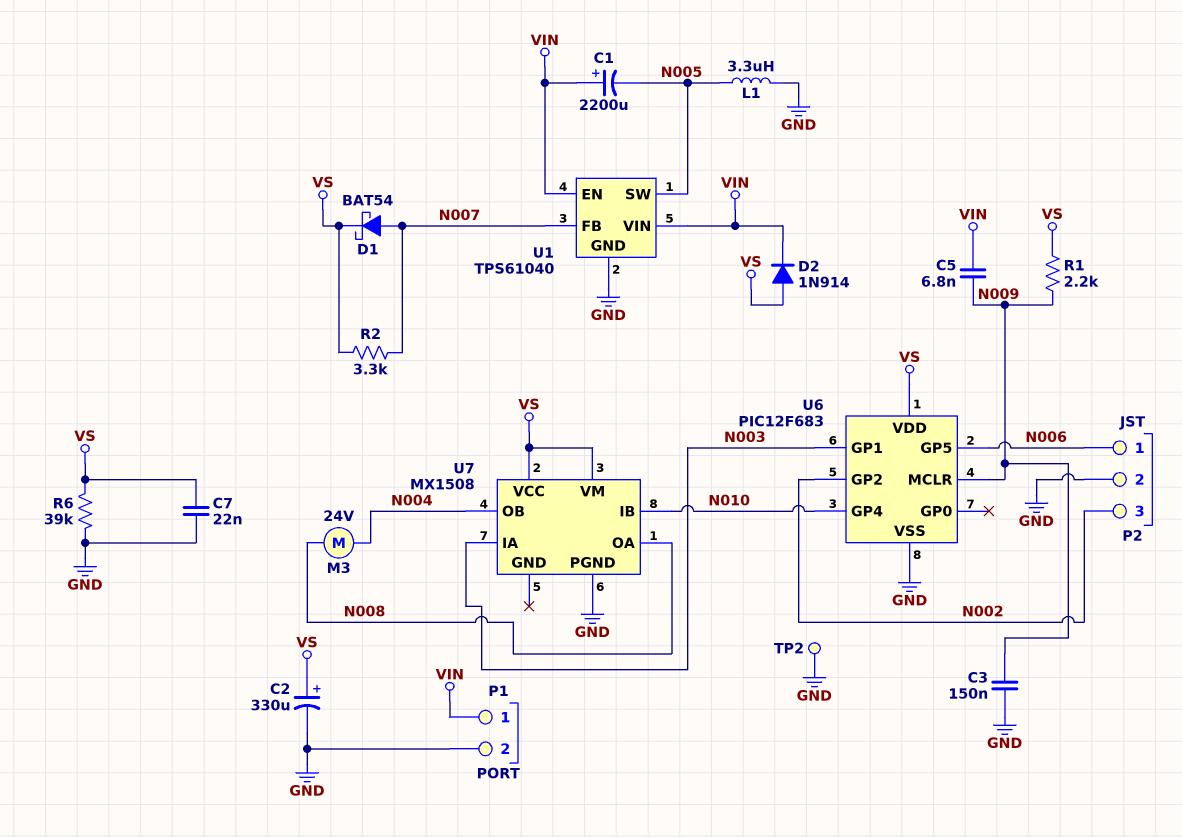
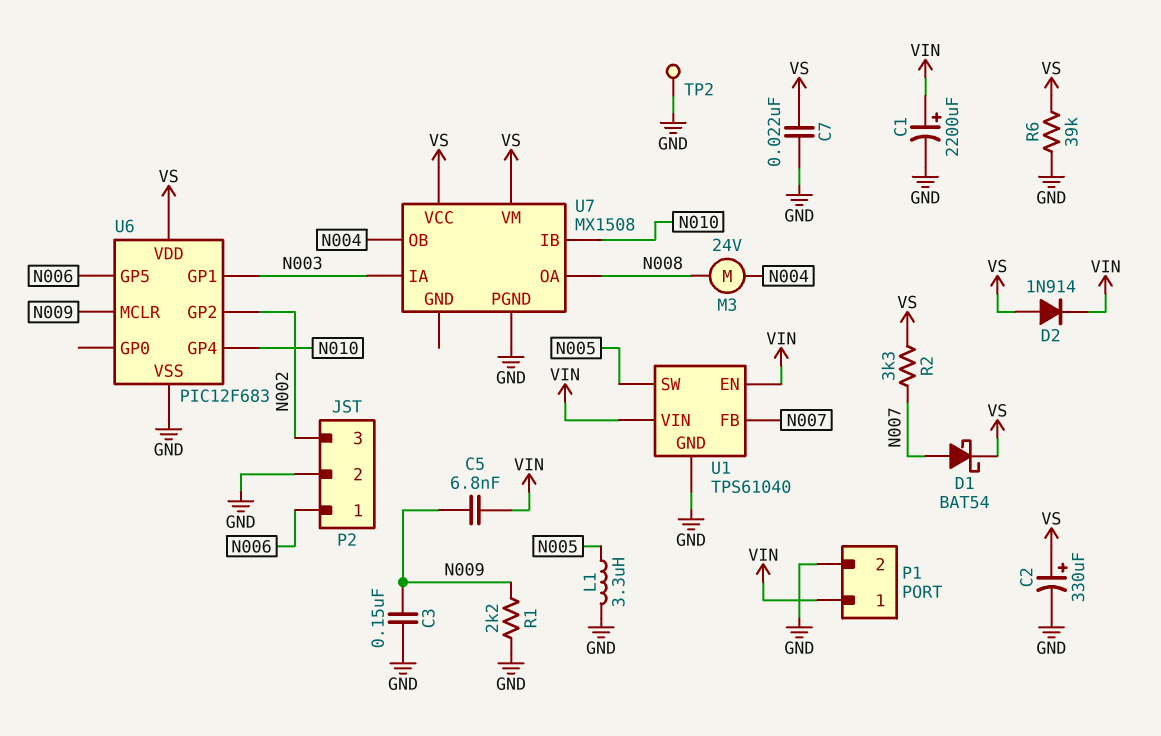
C1: 2200uF (plus VIN, minus N005) -> 2200uF (plus VIN, minus GND)
R1: 2.2k (N009, VS) -> 2.2k (GND, N009)

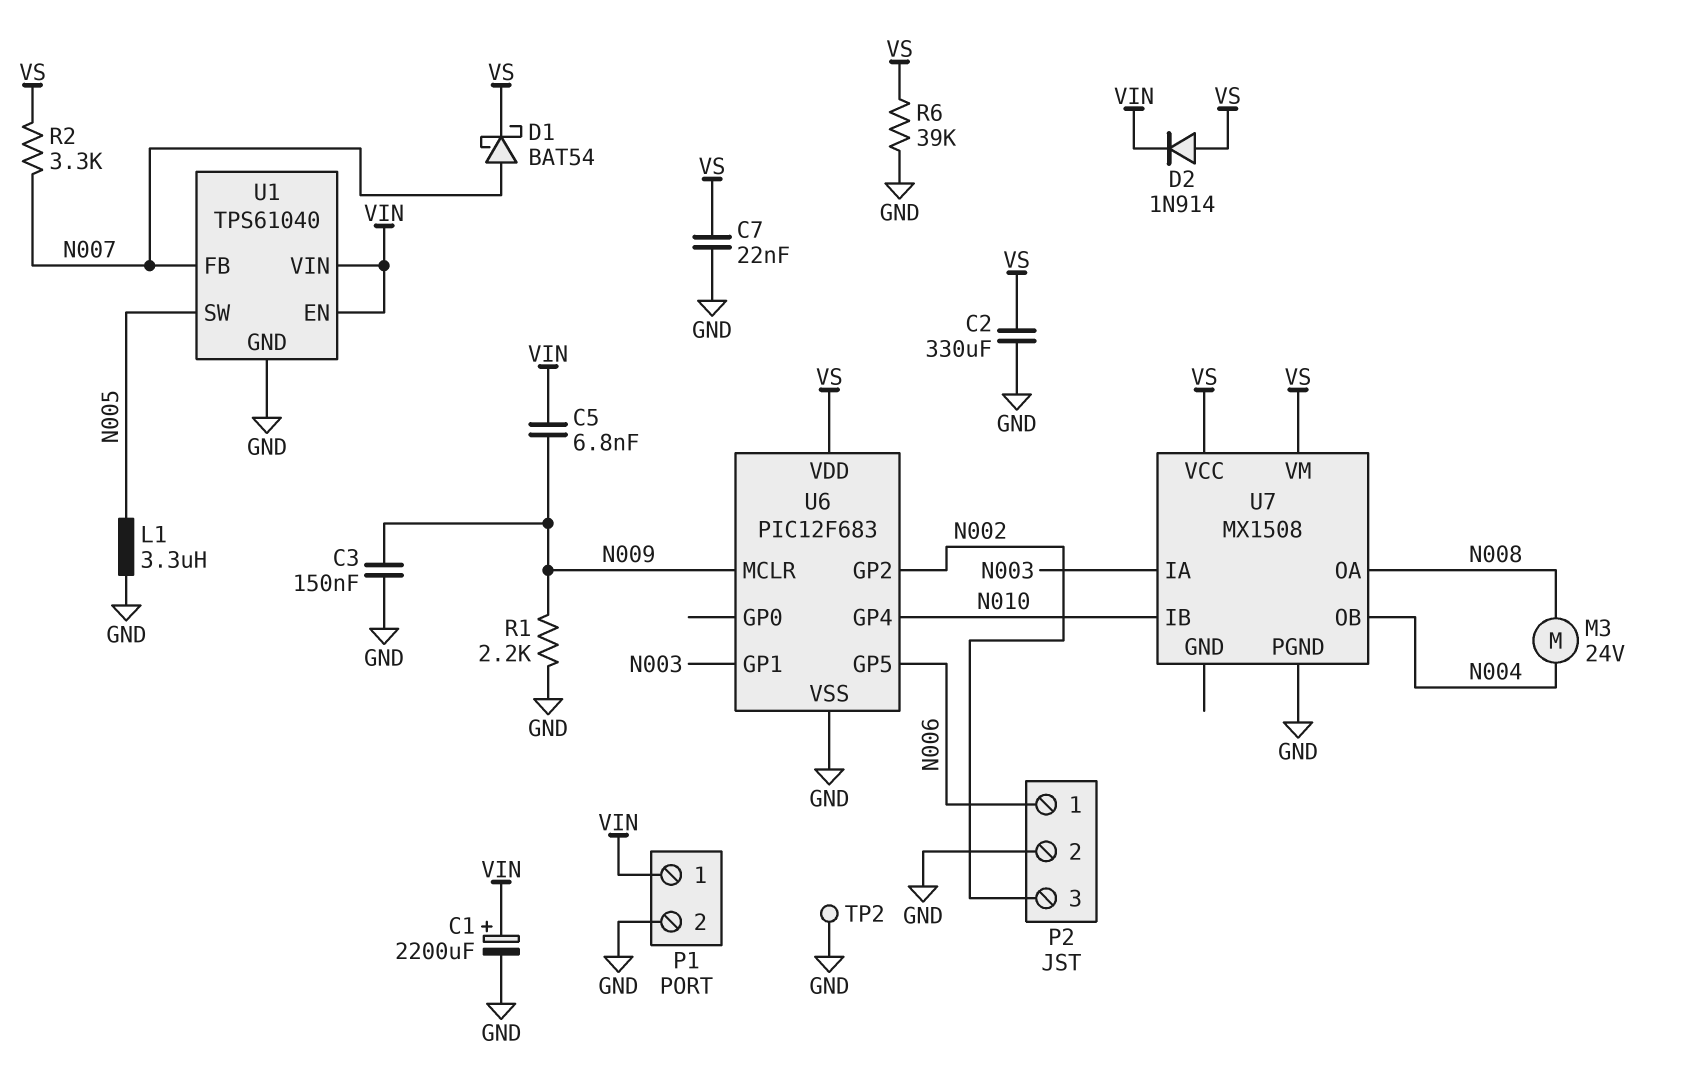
C2: 330uF (plus VS, minus GND) -> 330uF (GND, VS)

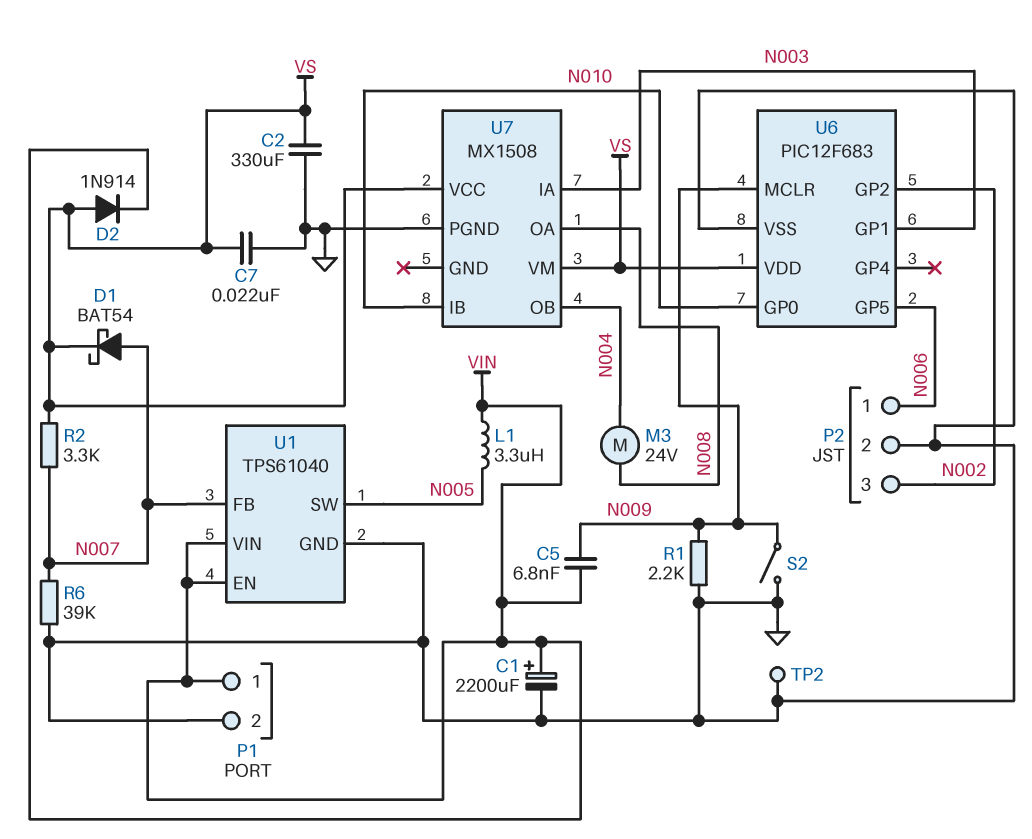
C3: 150nF (GND, N009) -> none
L1: 3.3uH (GND, N005) -> 3.3uH (N005, VIN)
R6: 39k (GND, VS) -> 39k (GND, N007)
S2: none -> switch (GND, N009)
U6 pin GP0: none -> N010
U6 pin GP4: N010 -> none

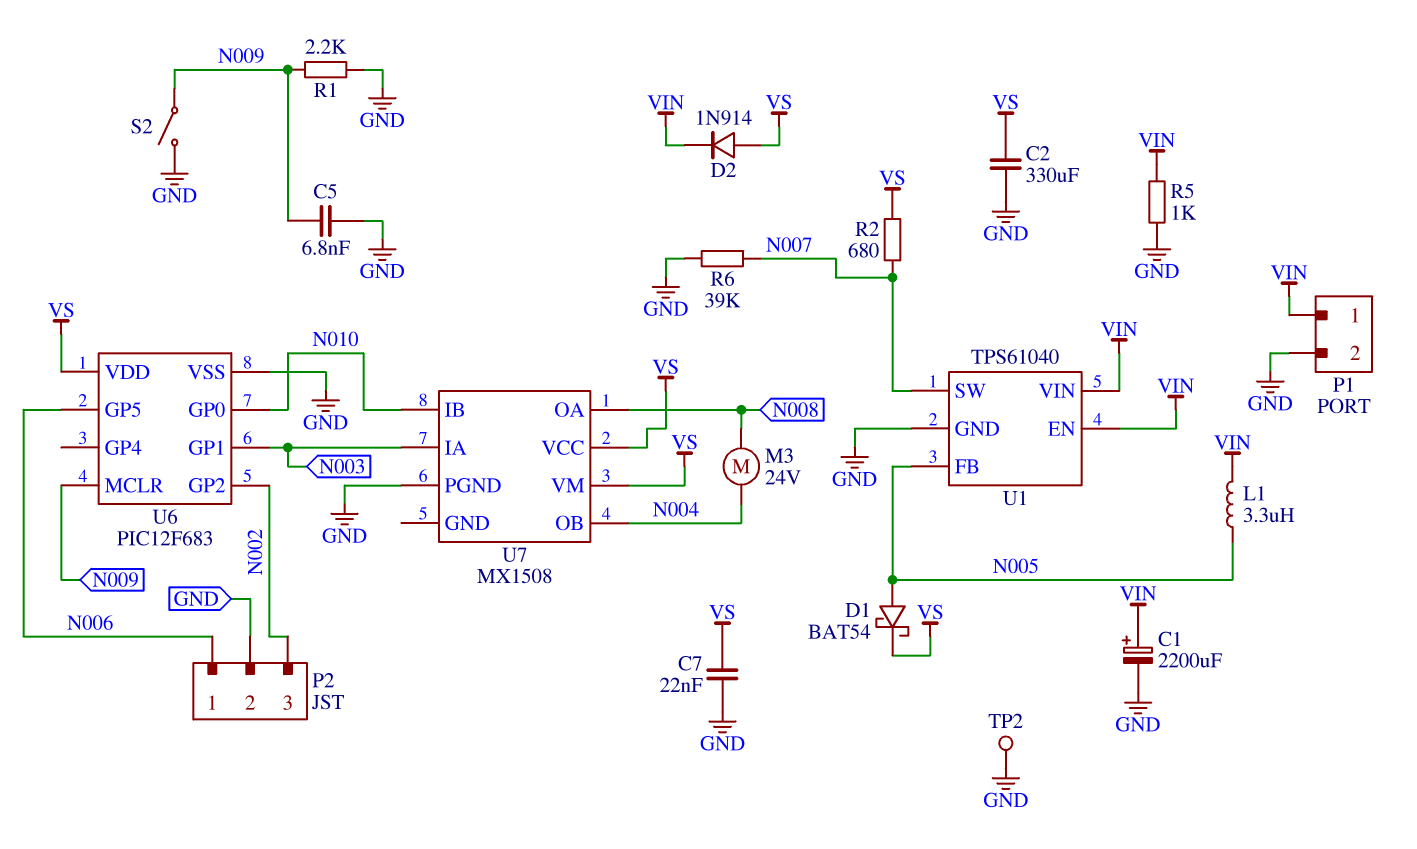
C5: 6.8nF (N009, VIN) -> 6.8nF (GND, N009)
D1: schottky BAT54 (A N007, K VS) -> schottky BAT54 (A N005, K VS)
R2: 3.3k (N007, VS) -> 680 (N007, VS)
R5: none -> 1k (GND, VIN)
U1 pin FB: N007 -> N005
U1 pin SW: N005 -> N007

